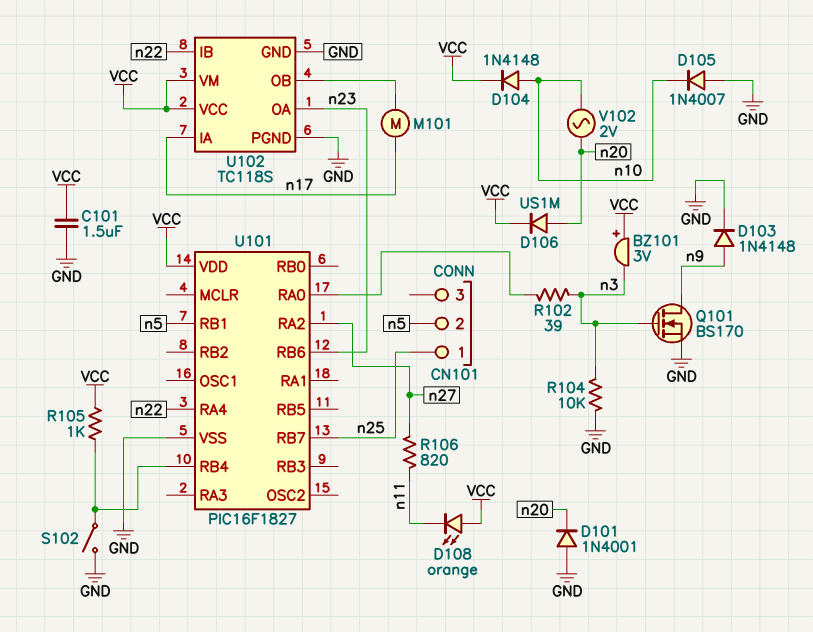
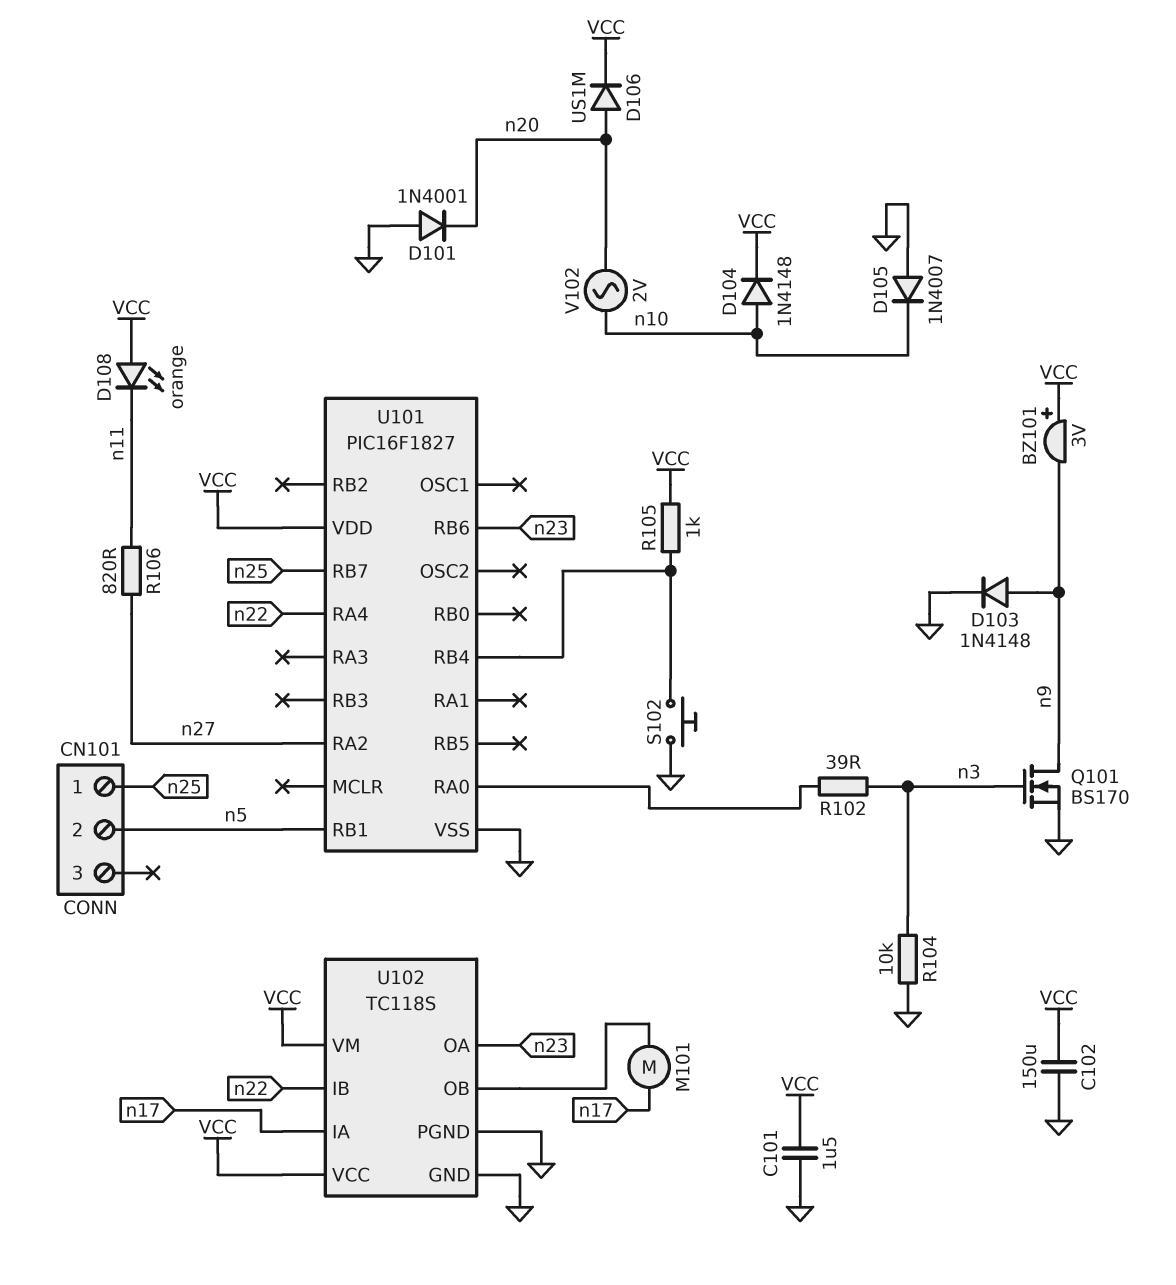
BZ101: buzzer 3V (plus VCC, minus n3) -> buzzer 3V (plus VCC, minus n9)
C102: none -> 150uF (GND, VCC)
S102: switch (GND, U101/RB4) -> button (GND, U101/RB4)

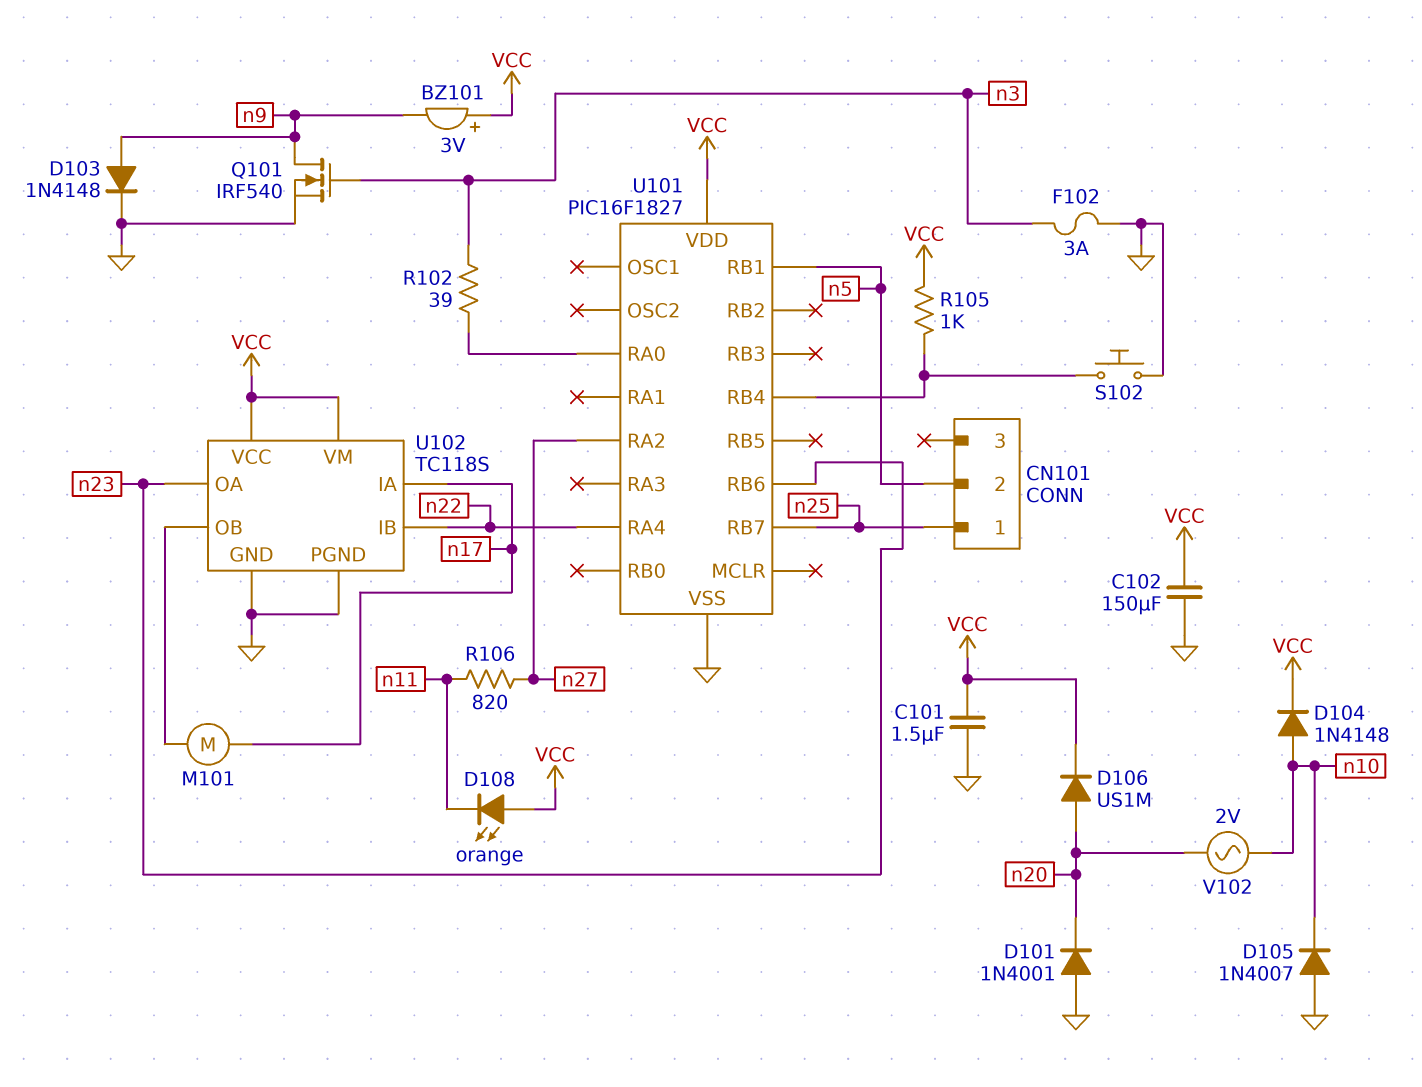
F102: none -> 3A (GND, n3)
Q101: NMOS BS170 (G n3, D n9, S GND) -> NMOS IRF540 (G n3, D n9, S GND)
R104: 10k (GND, n3) -> none

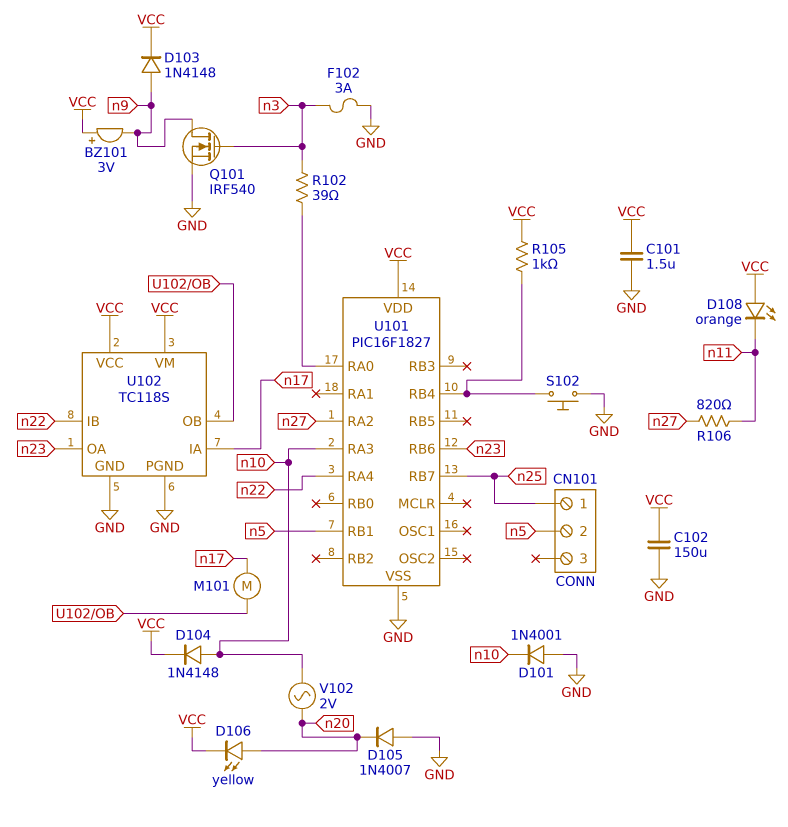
D101: diode 1N4001 (A GND, K n20) -> diode 1N4001 (A GND, K n10)
D103: diode 1N4148 (A n9, K GND) -> diode 1N4148 (A n9, K VCC)
D105: diode 1N4007 (A GND, K n10) -> diode 1N4007 (A GND, K n20)
D106: diode US1M (A n20, K VCC) -> LED yellow (A n20, K VCC)
U101 pin RA3: none -> n10

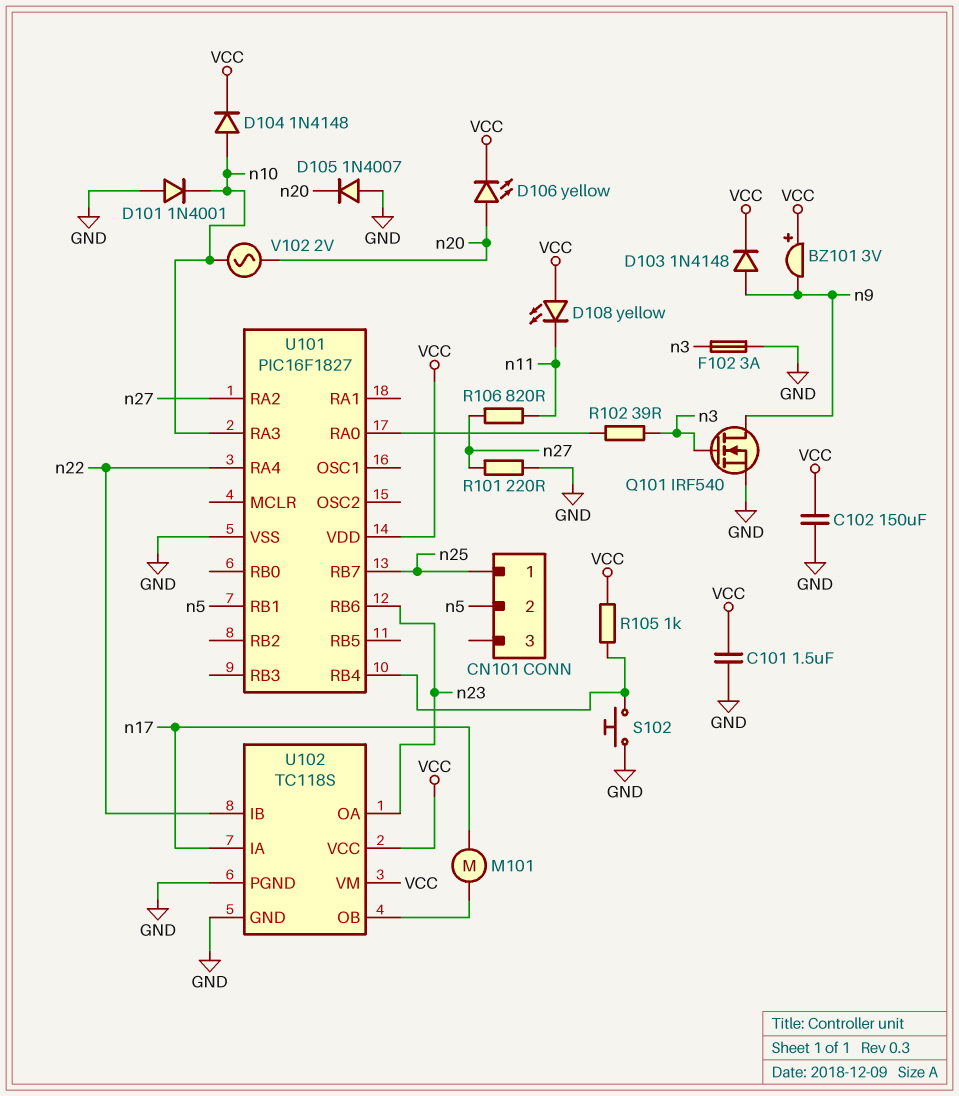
D108: LED orange (A VCC, K n11) -> LED yellow (A VCC, K n11)
R101: none -> 220 (GND, n27)

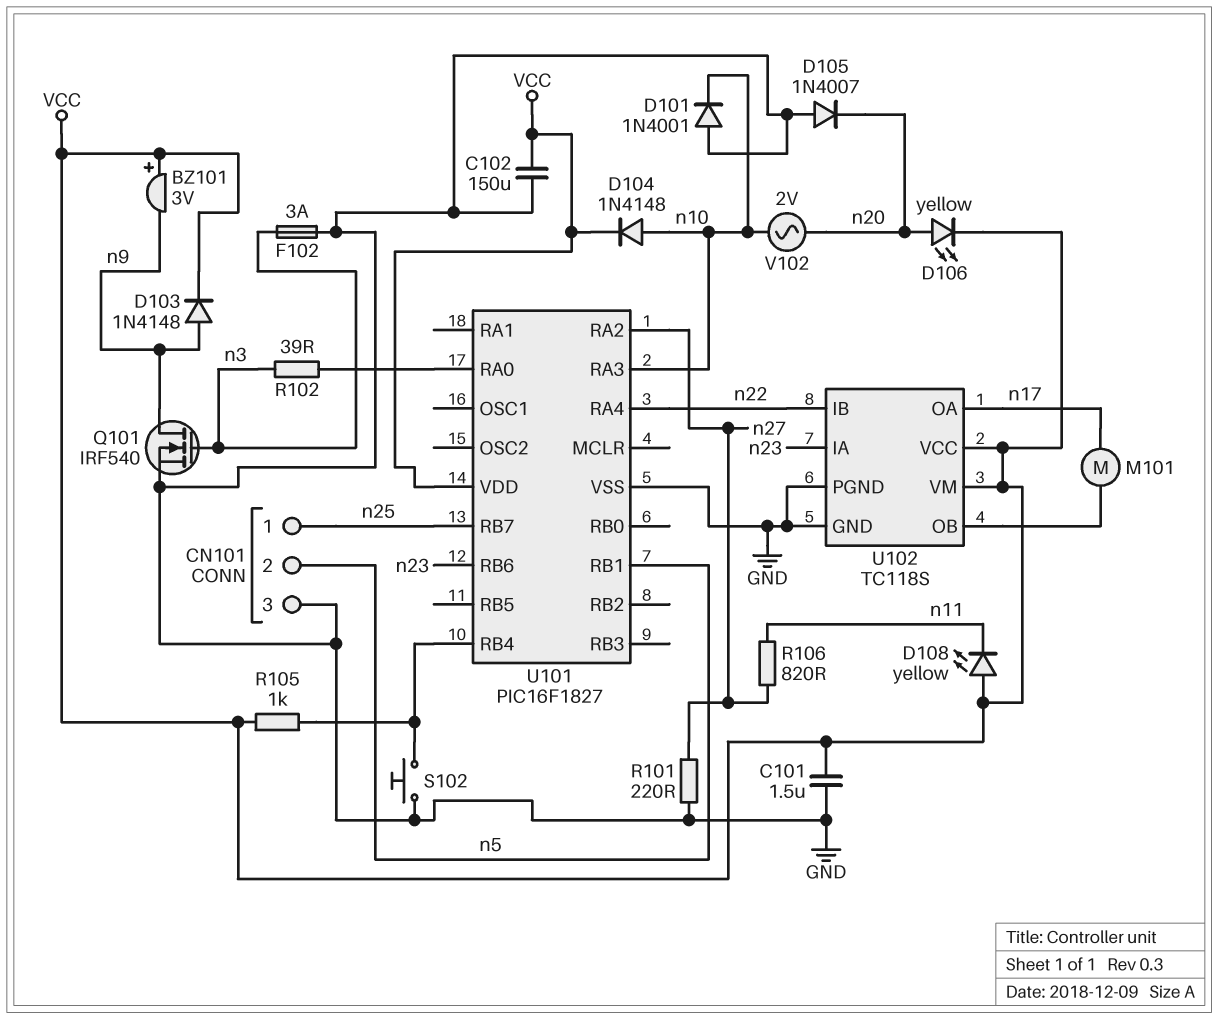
CN101 pin 3: none -> GND
U102 pin IA: n17 -> n23
U102 pin OA: n23 -> n17

